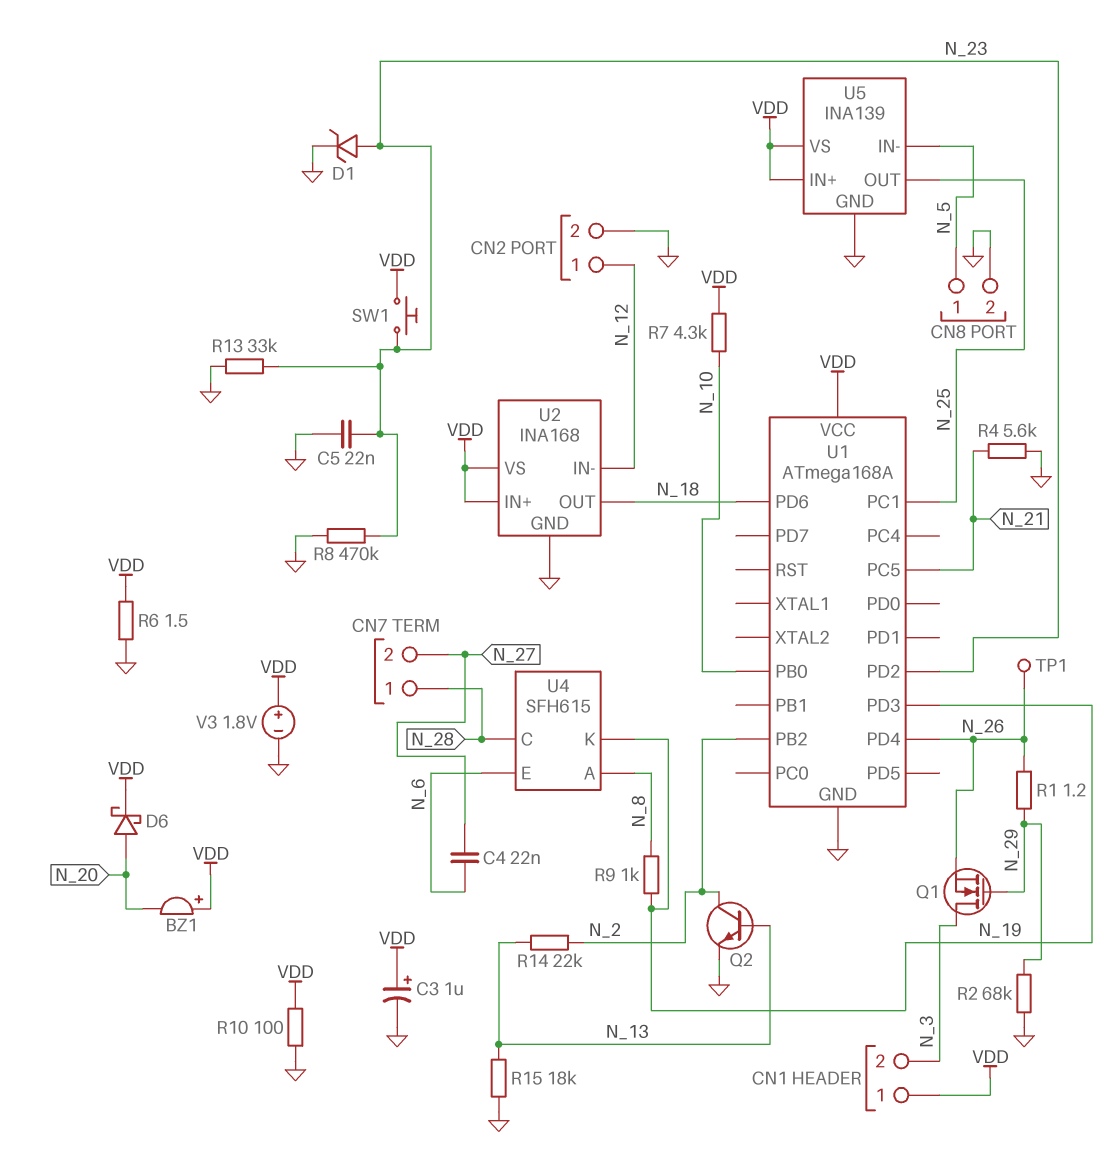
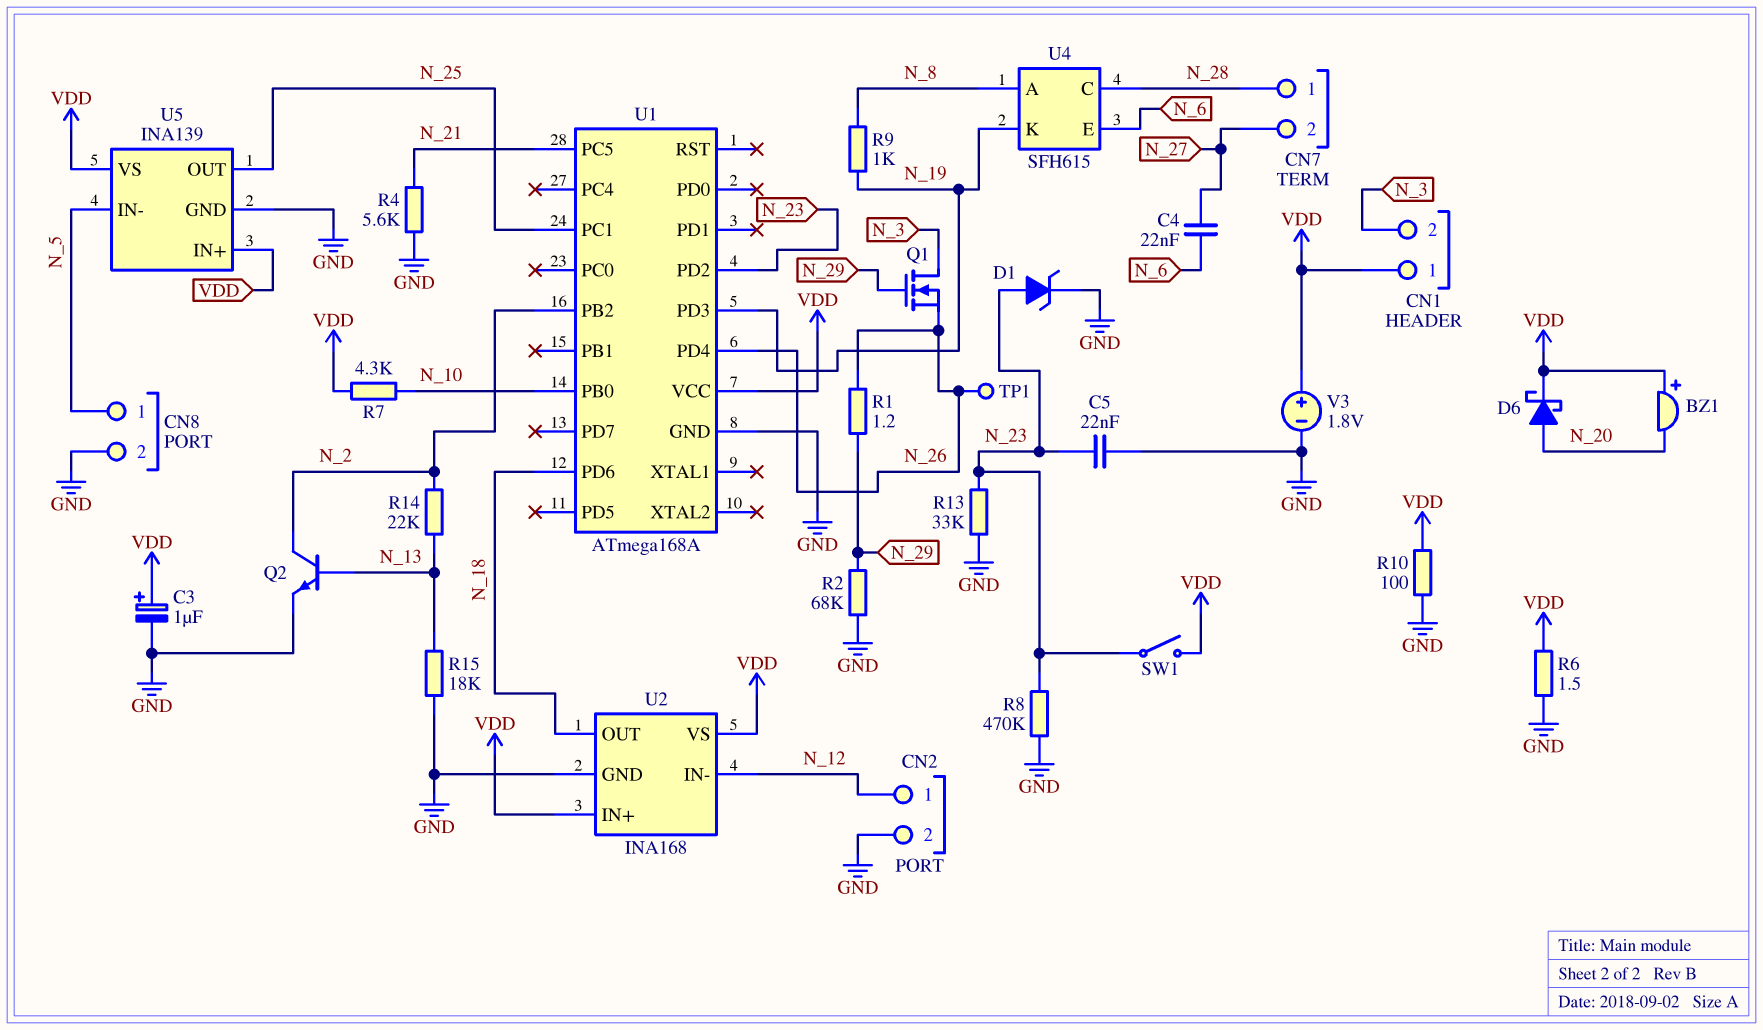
SW1: button (N_23, VDD) -> switch (N_23, VDD)

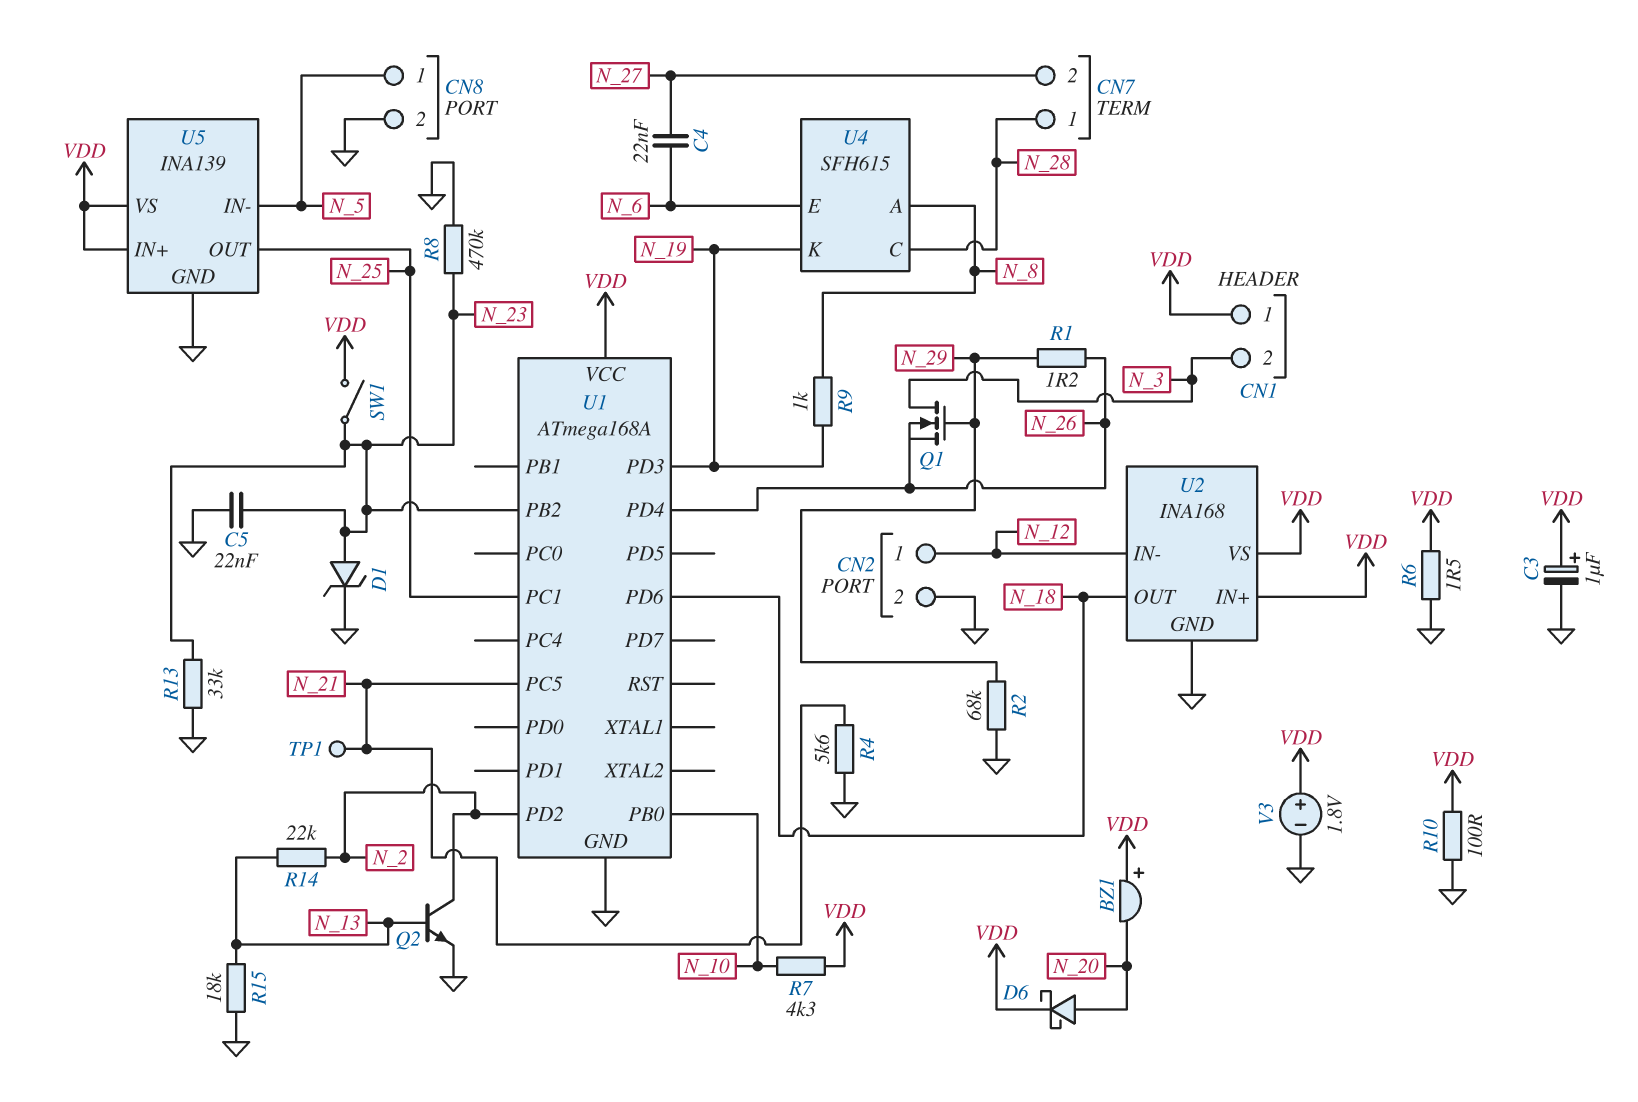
TP1: test point (N_26) -> test point (N_21)
U1 pin PB2: N_2 -> N_23
U1 pin PD2: N_23 -> N_2

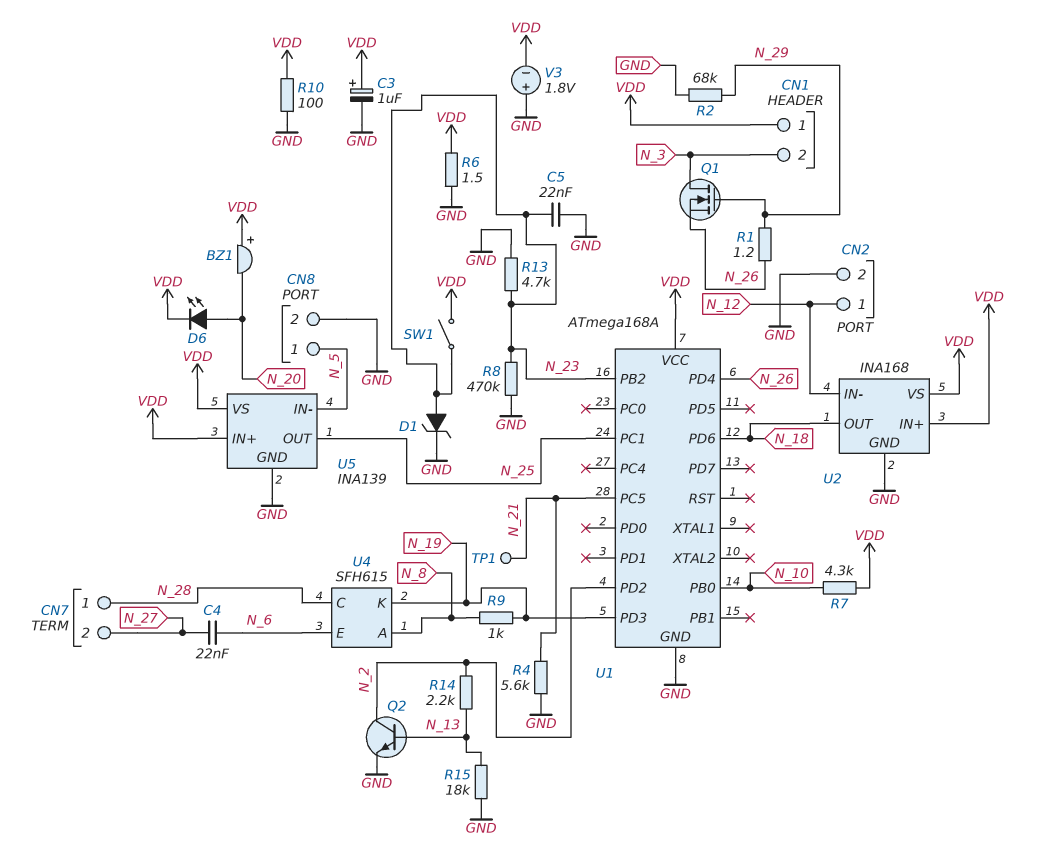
D6: schottky (A N_20, K VDD) -> LED (A N_20, K VDD)
R13: 33k (GND, N_23) -> 4.7k (GND, N_23)
R14: 22k (N_2, N_13) -> 2.2k (N_2, N_13)
V3: 1.8V (plus VDD, minus GND) -> 1.8V (plus GND, minus VDD)

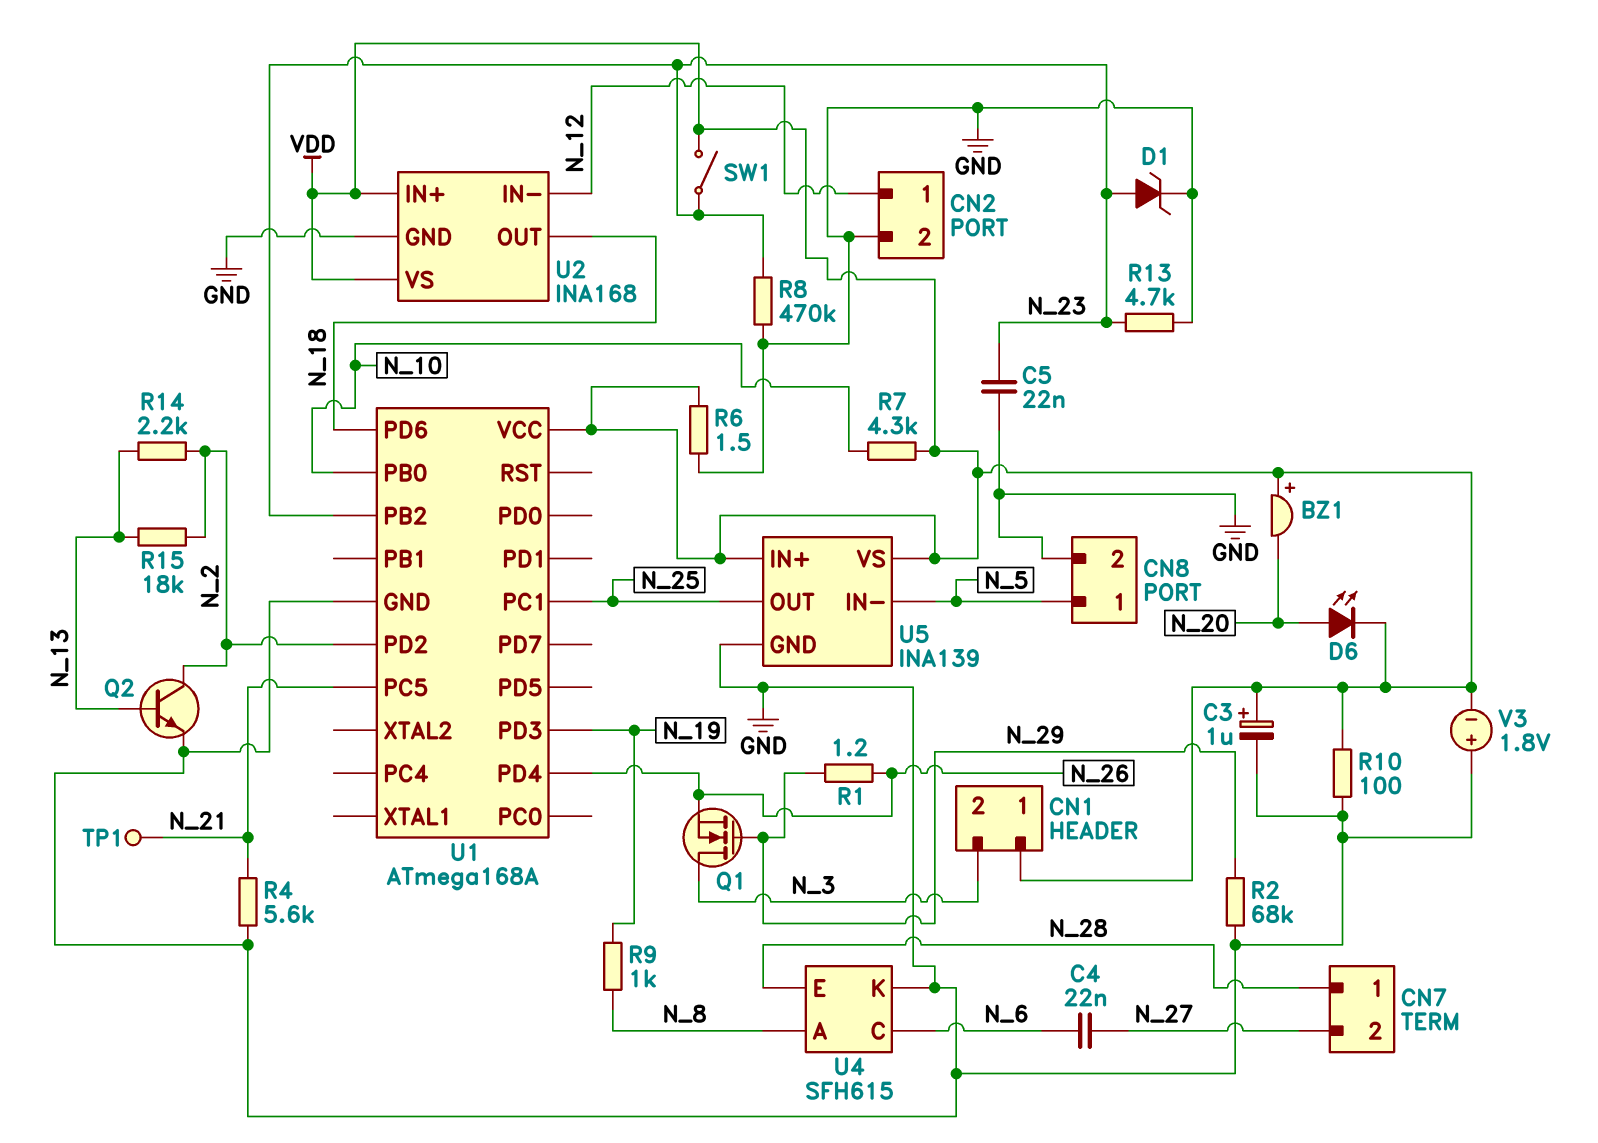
R15: 18k (GND, N_13) -> 18k (N_2, N_13)
U4 pin C: N_28 -> N_6
U4 pin E: N_6 -> N_28
U4 pin K: N_19 -> GND

